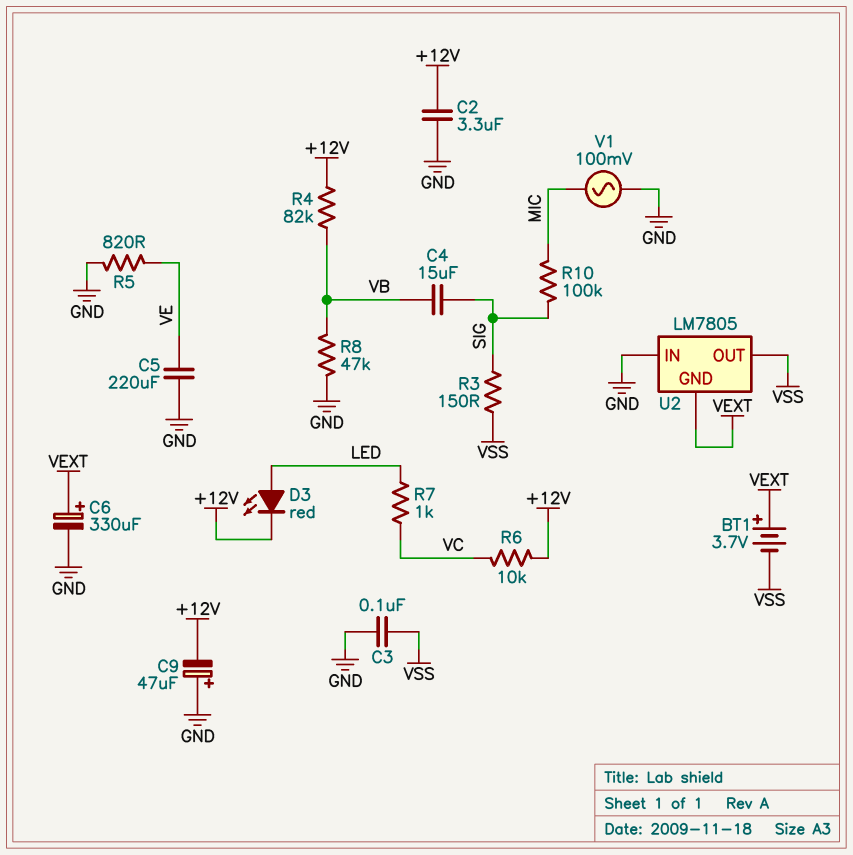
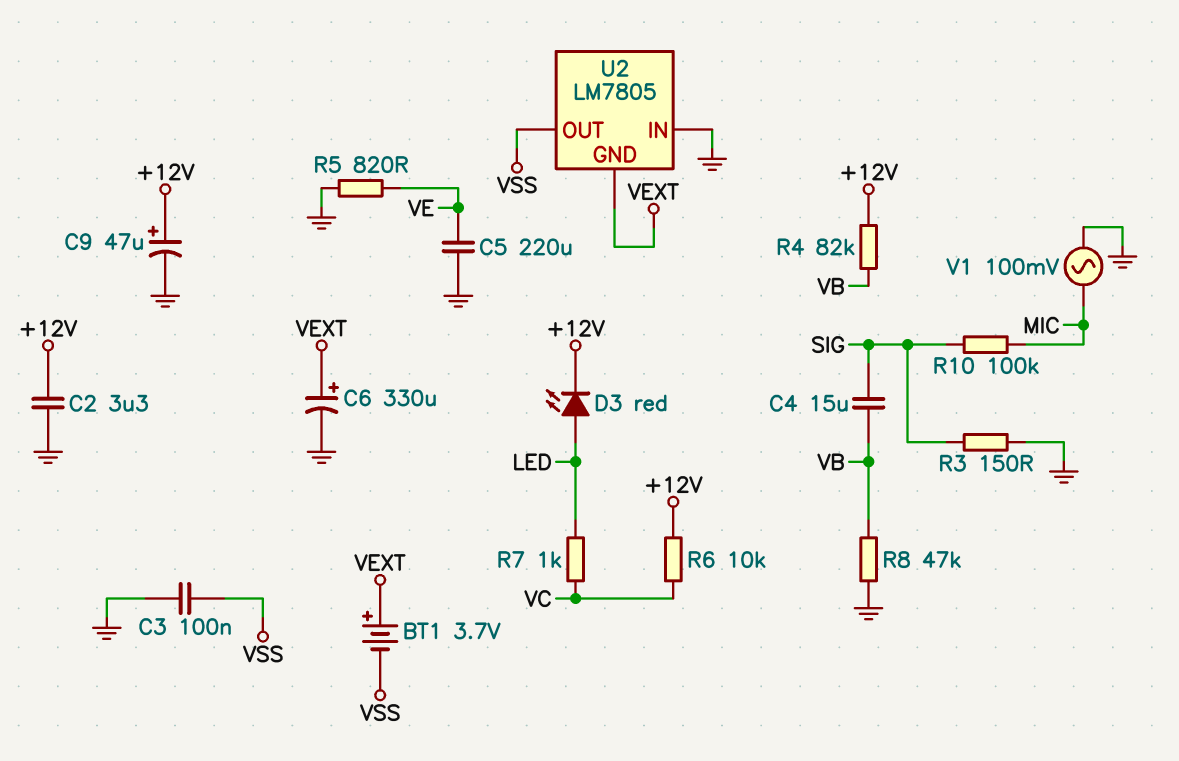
C9: 47uF (plus GND, minus +12V) -> 47uF (plus +12V, minus GND)
R3: 150 (SIG, VSS) -> 150 (GND, SIG)

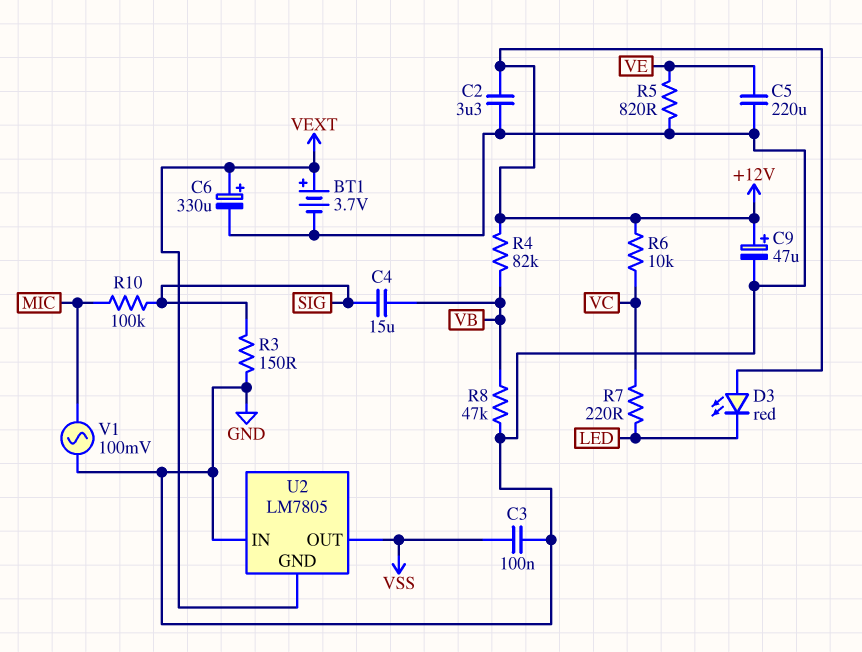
BT1: 3.7V (plus VEXT, minus VSS) -> 3.7V (plus VEXT, minus GND)
D3: LED red (A LED, K +12V) -> LED red (A +12V, K LED)
R7: 1k (LED, VC) -> 220 (LED, VC)

